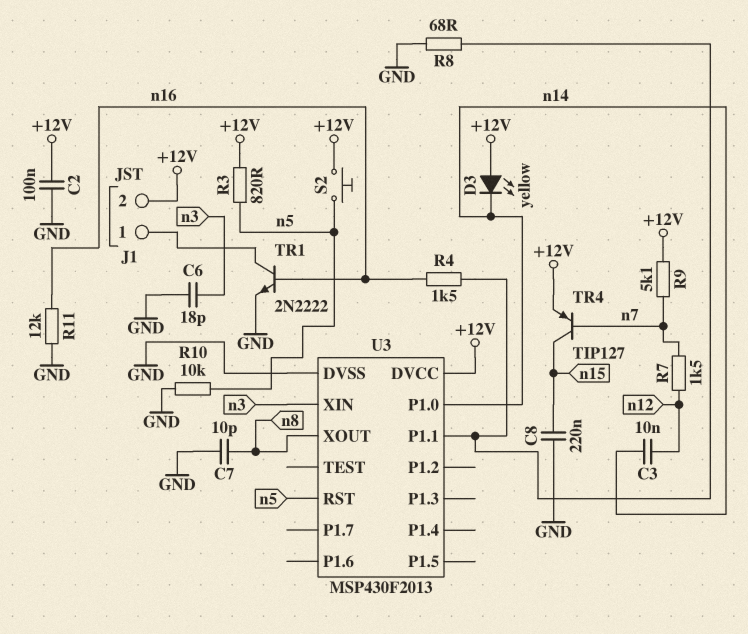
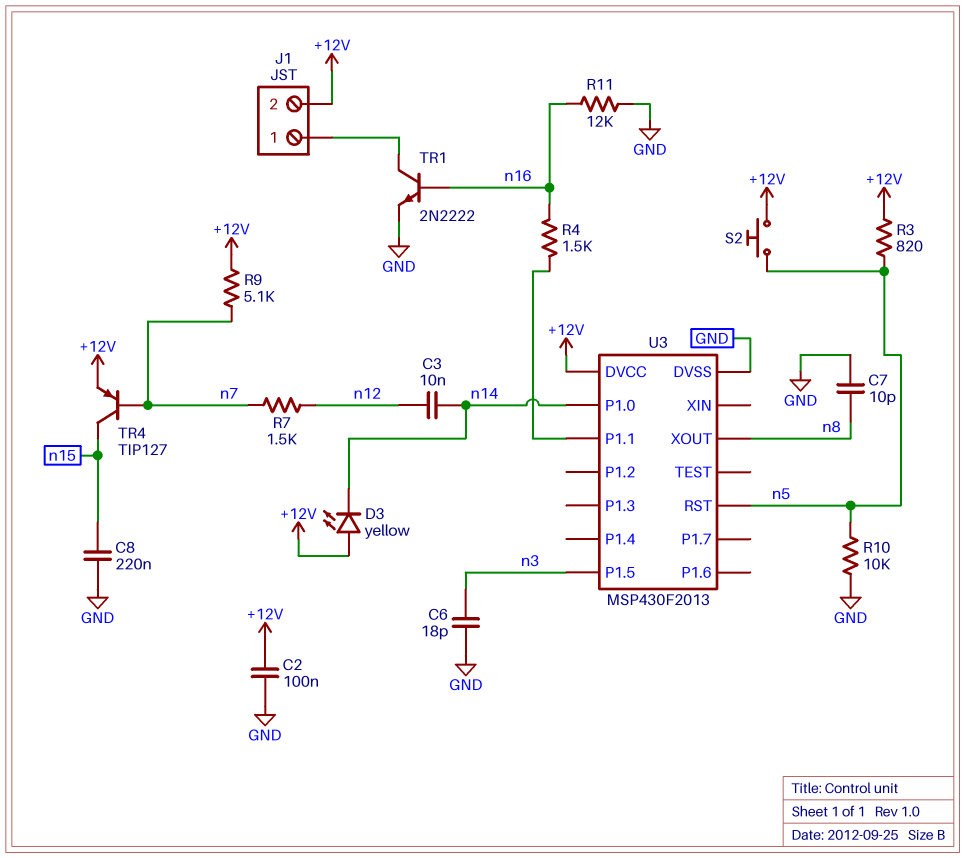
R8: 68 (GND, U3/P1.1) -> none
U3 pin P1.5: none -> n3
U3 pin XIN: n3 -> none

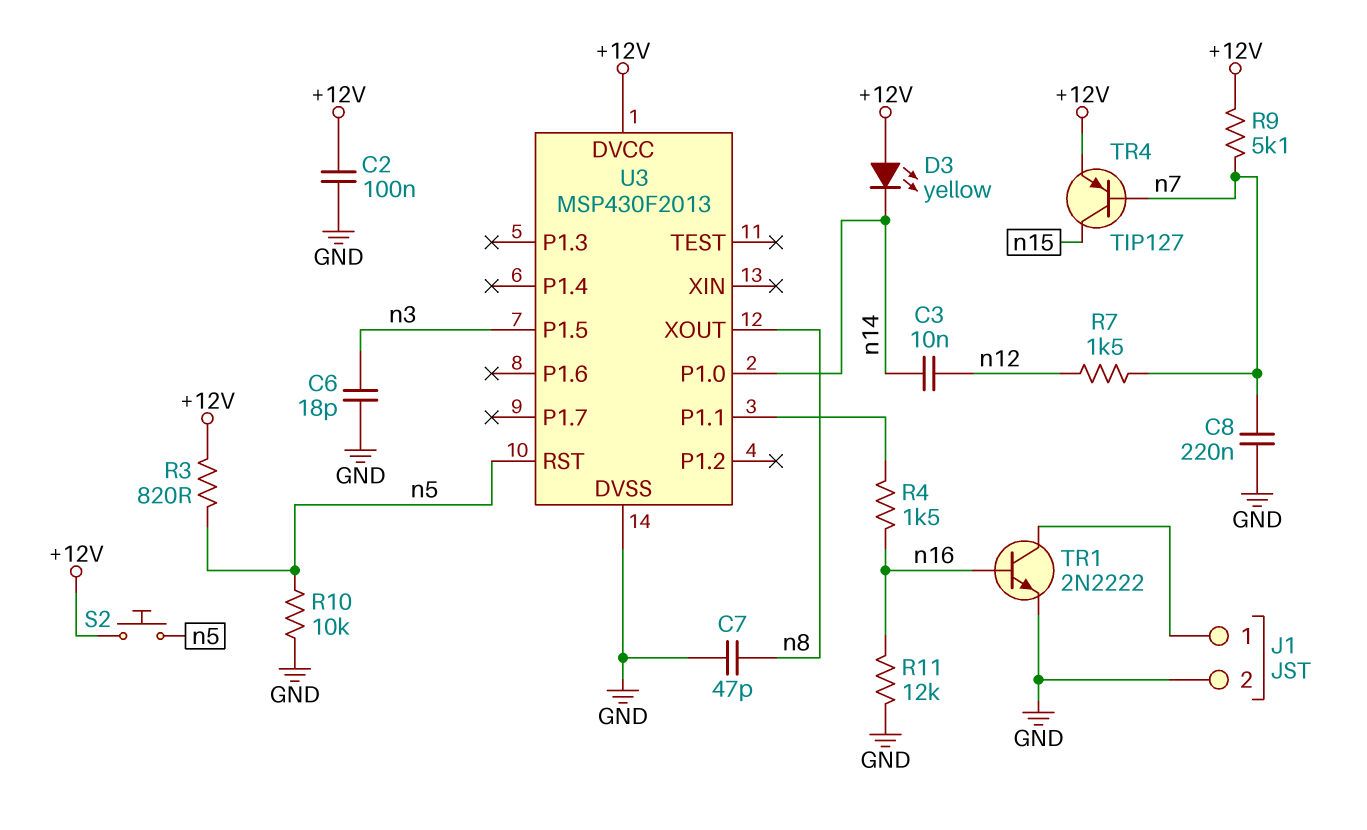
C7: 10pF (GND, n8) -> 47pF (GND, n8)
C8: 220nF (GND, n15) -> 220nF (GND, n7)
J1 pin 2: +12V -> GND

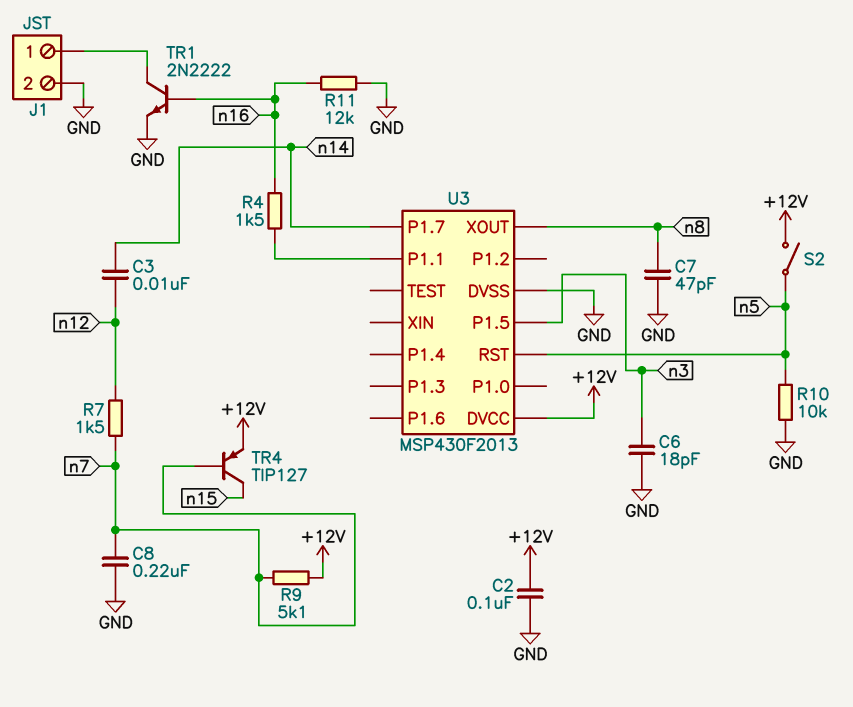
D3: LED yellow (A +12V, K n14) -> none
R3: 820 (+12V, n5) -> none
S2: button (+12V, n5) -> switch (+12V, n5)
U3 pin P1.0: n14 -> none
U3 pin P1.7: none -> n14

